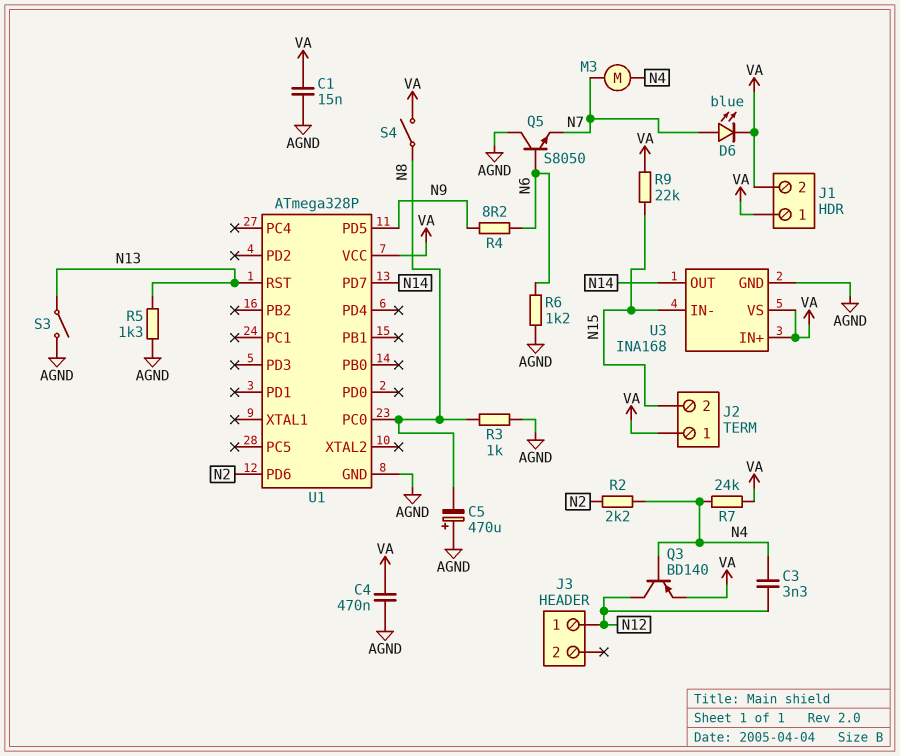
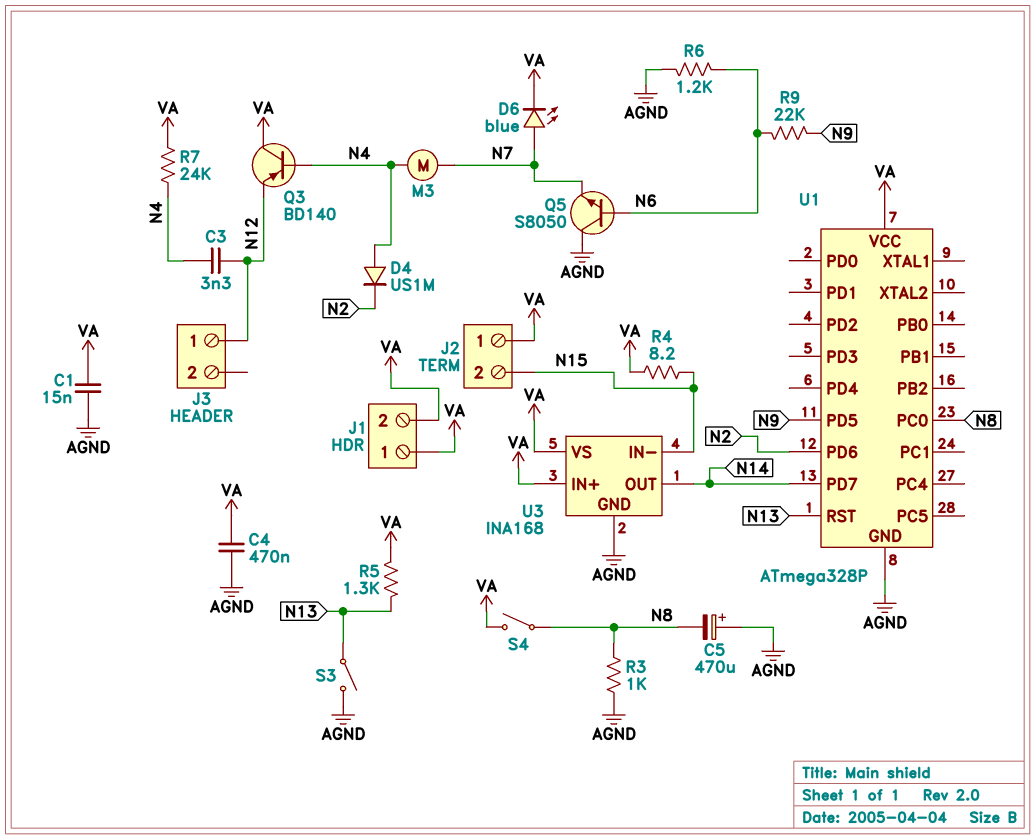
D4: none -> diode US1M (A N4, K N2)
Q3: PNP BD140 (B N4, C N12, E VA) -> PNP BD140 (B N4, C VA, E N12)
R2: 2.2k (N2, N4) -> none
R4: 8.2 (N6, N9) -> 8.2 (N15, VA)
R5: 1.3k (AGND, N13) -> 1.3k (N13, VA)
R9: 22k (N15, VA) -> 22k (N6, N9)

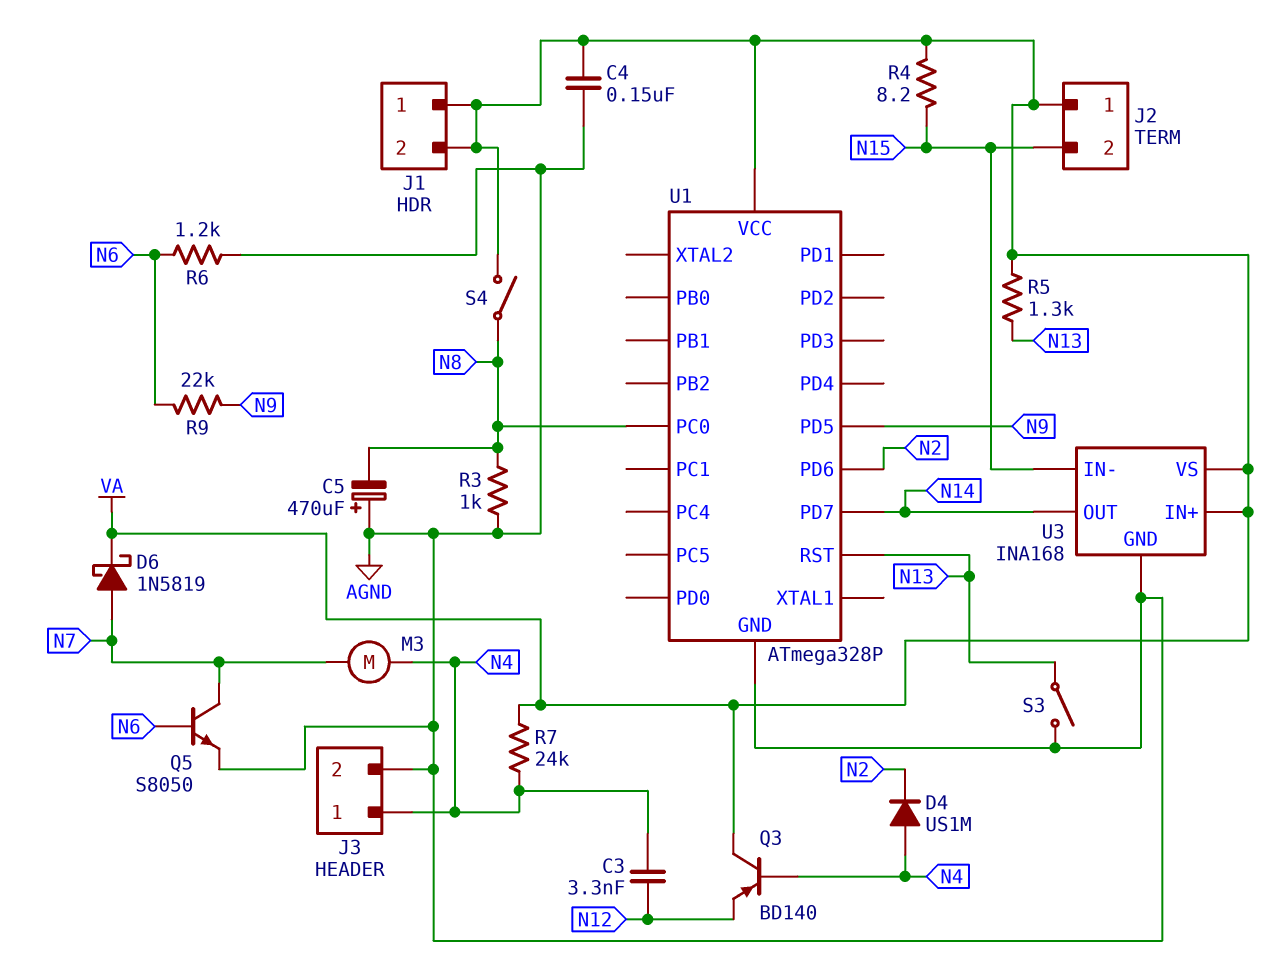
C1: 15nF (AGND, VA) -> none
C4: 470nF (AGND, VA) -> 150nF (AGND, VA)
D6: LED blue (A N7, K VA) -> schottky 1N5819 (A N7, K VA)
J3 pin 1: N12 -> N4
J3 pin 2: none -> AGND
Q5: NPN S8050 (B N6, C AGND, E N7) -> NPN S8050 (B N6, C N7, E AGND)

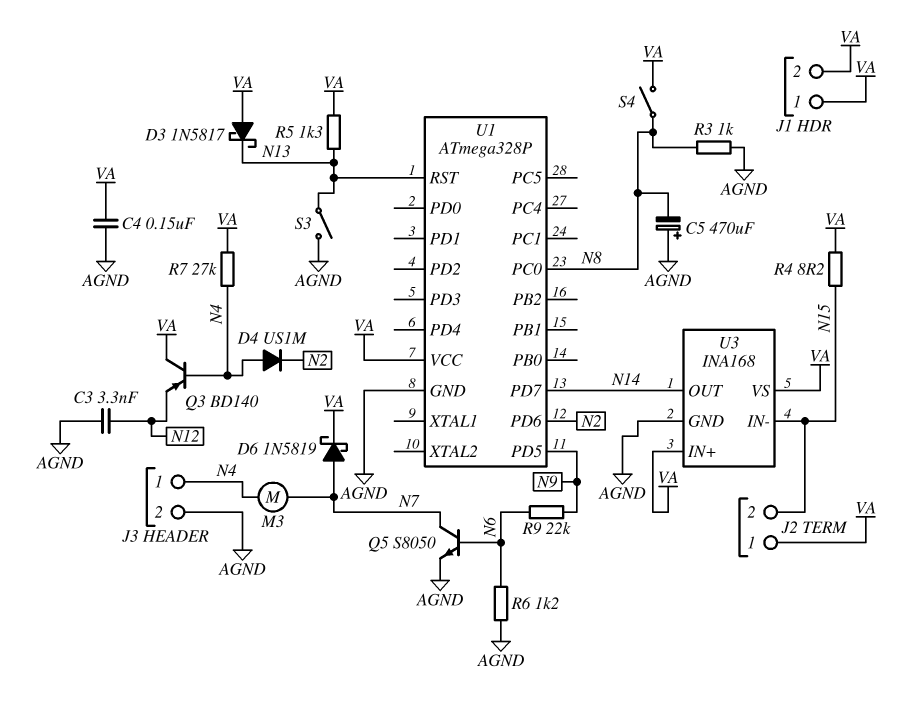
C3: 3.3nF (N4, N12) -> 3.3nF (AGND, N12)
D3: none -> schottky 1N5817 (A VA, K N13)
R7: 24k (N4, VA) -> 27k (N4, VA)

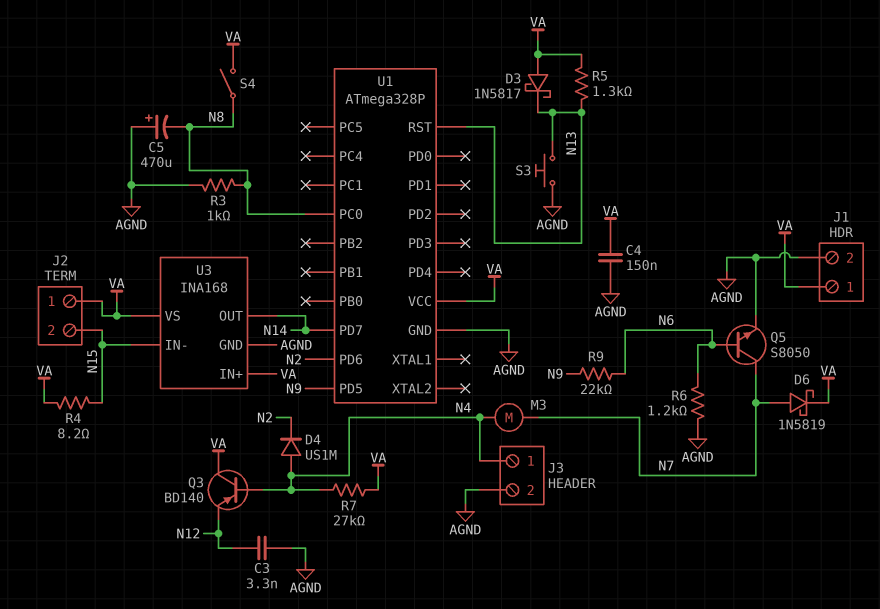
J1 pin 2: VA -> AGND
S3: switch (AGND, N13) -> button (AGND, N13)

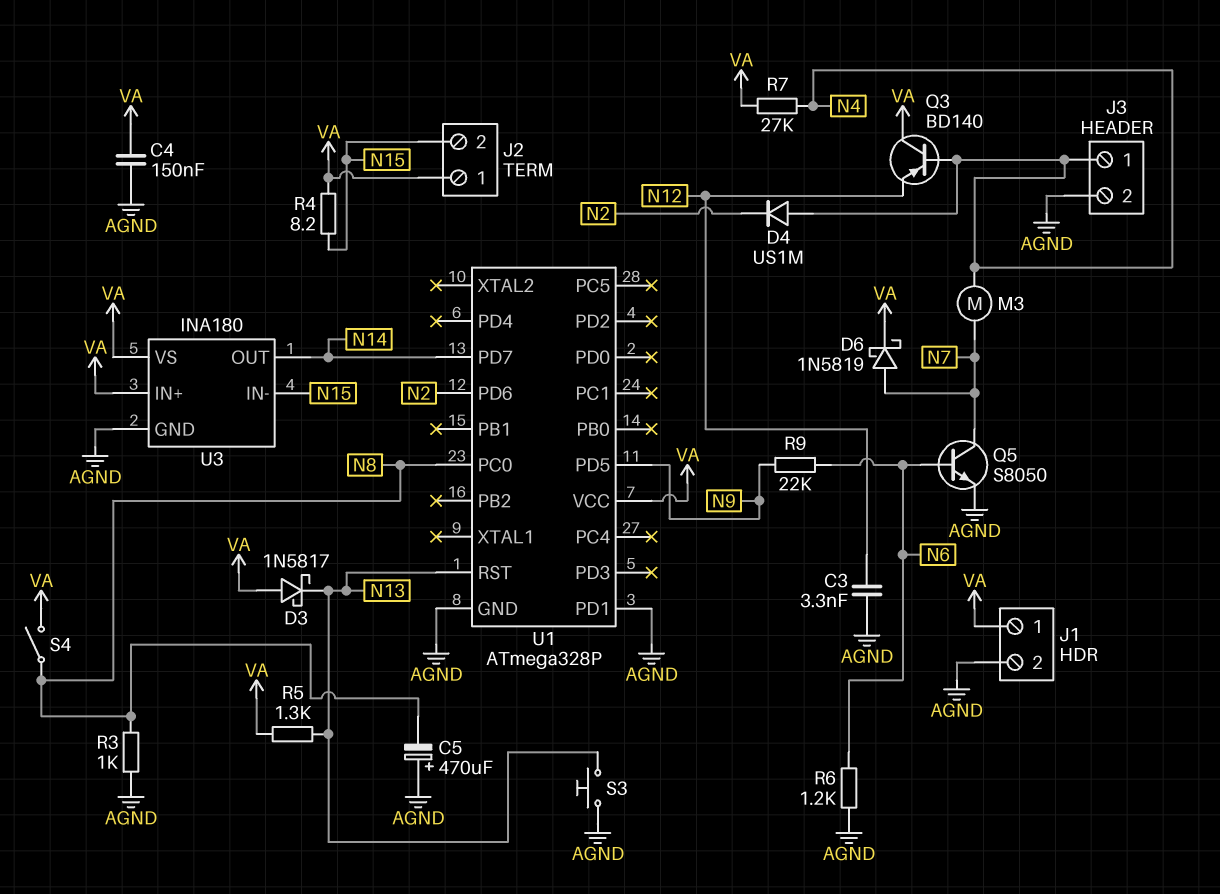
U1 pin PD1: none -> AGND
U3: INA168 -> INA180

